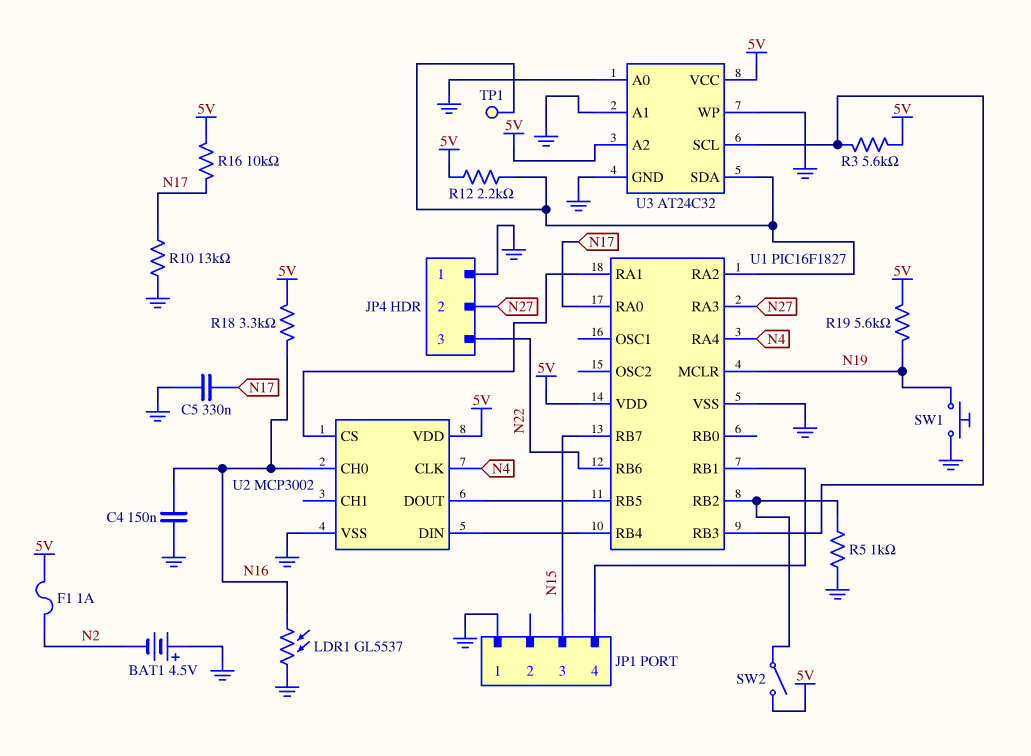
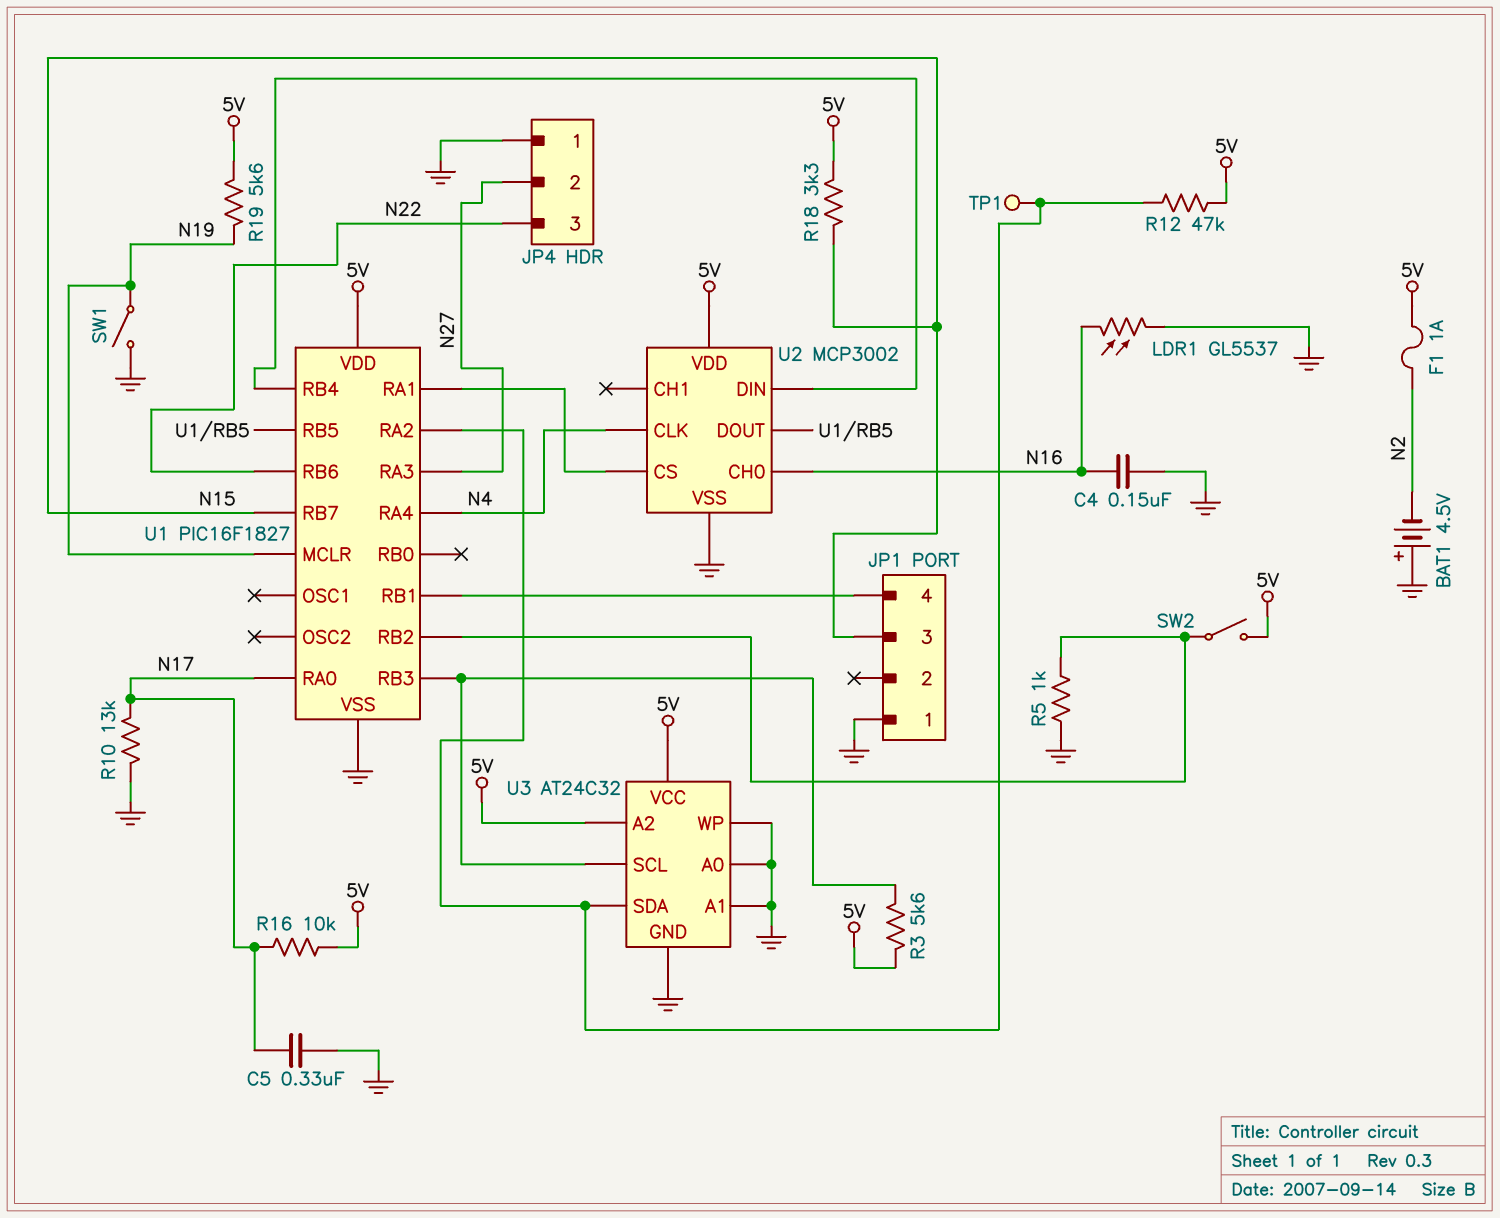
R12: 2.2k (5V, U1/RA2) -> 47k (5V, U1/RA2)
R18: 3.3k (5V, N16) -> 3.3k (5V, N15)
SW1: button (GND, N19) -> switch (GND, N19)

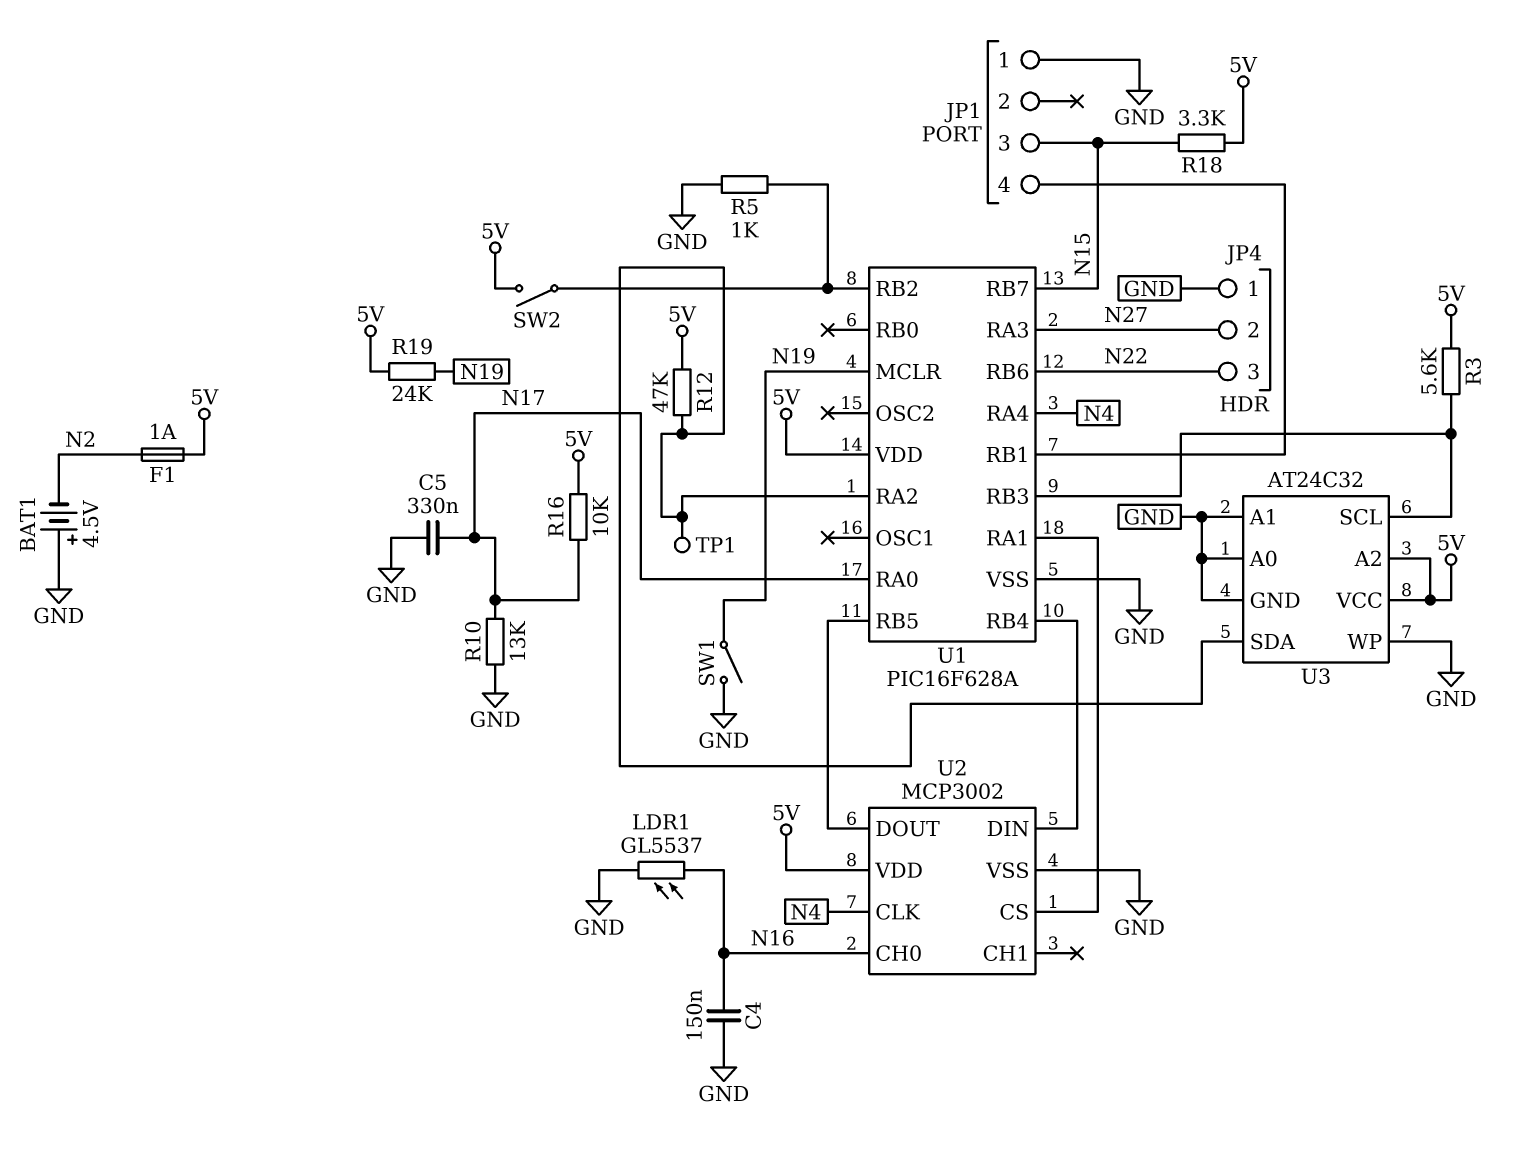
R19: 5.6k (5V, N19) -> 24k (5V, N19)
U1: PIC16F1827 -> PIC16F628A

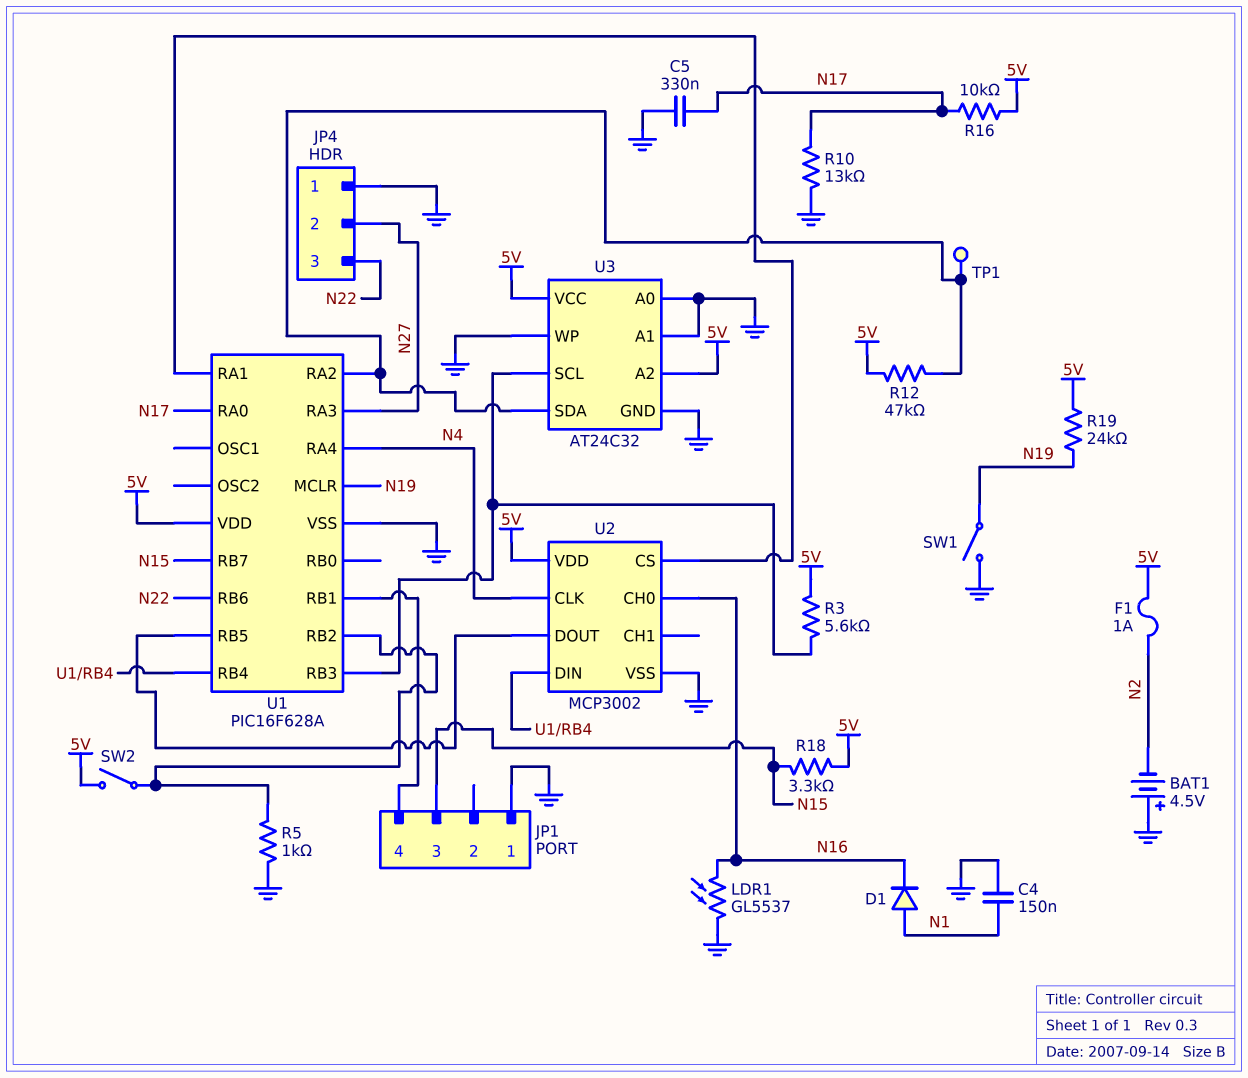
C4: 150nF (GND, N16) -> 150nF (GND, N1)
D1: none -> diode (A N1, K N16)

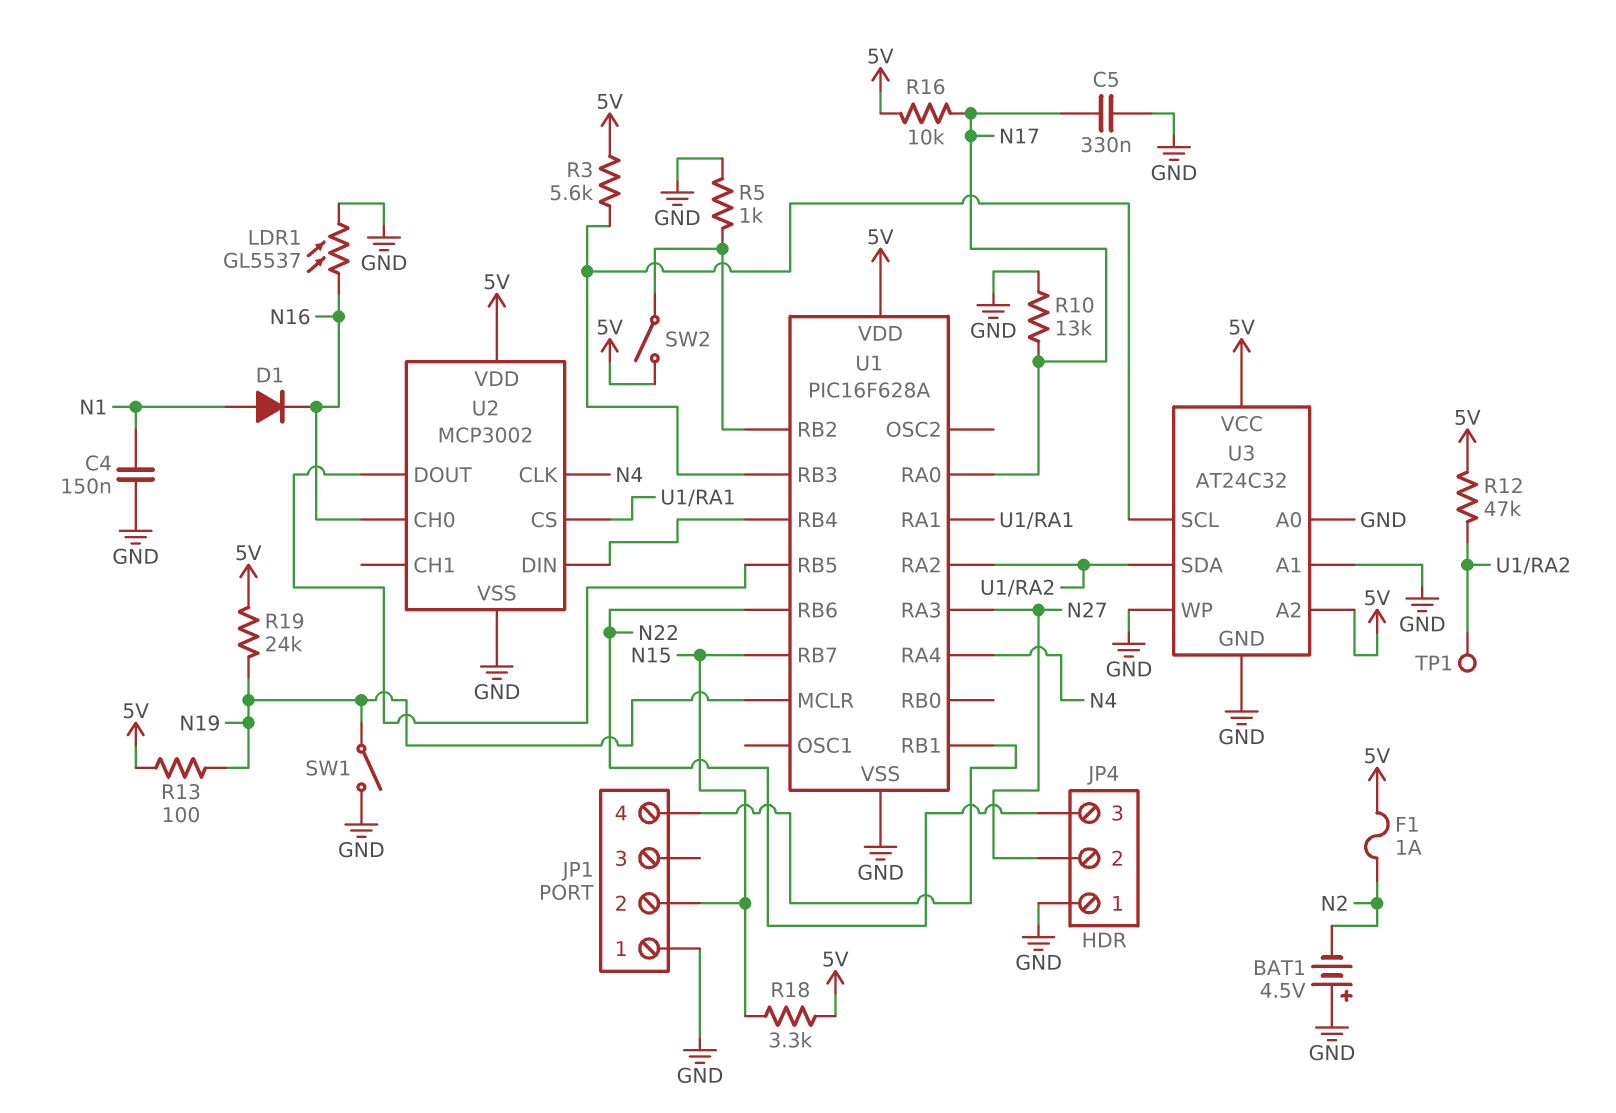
JP1 pin 2: none -> N15
JP1 pin 3: N15 -> none
R13: none -> 100 (5V, N19)

